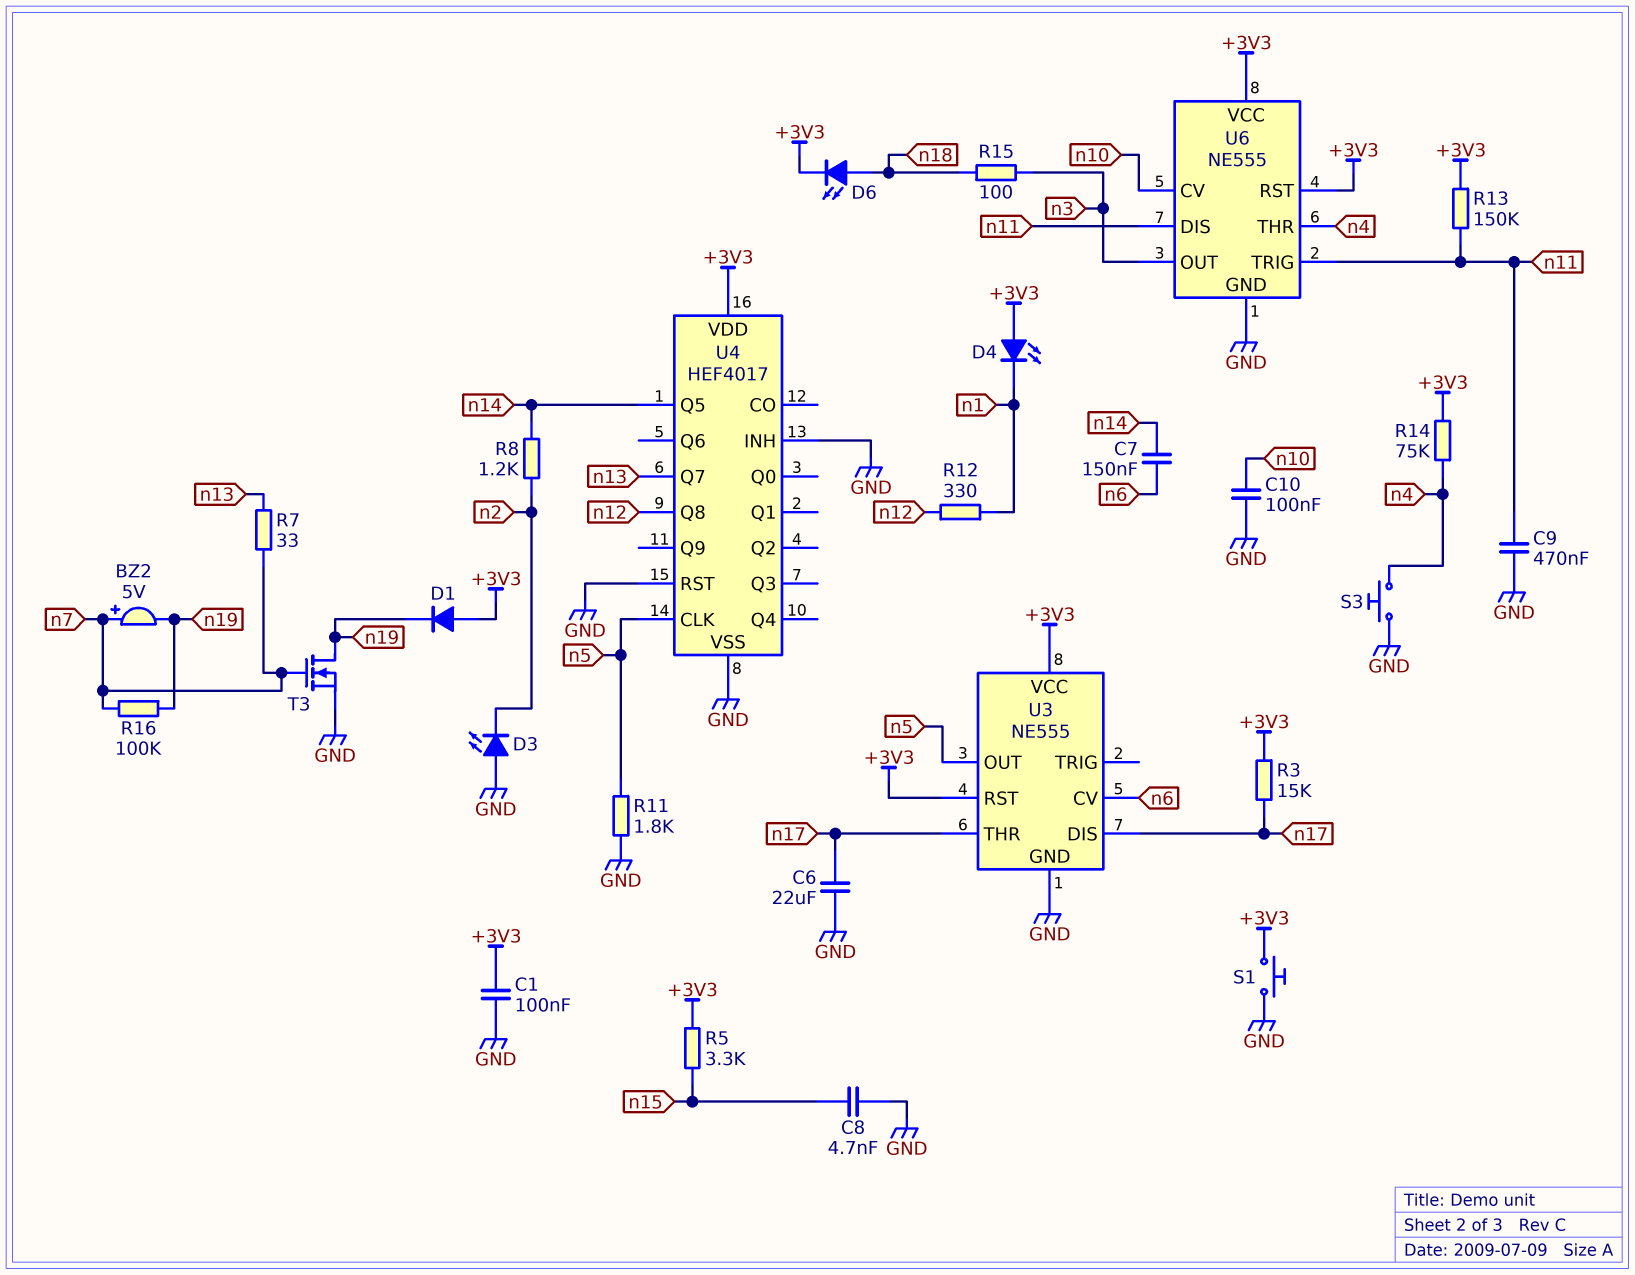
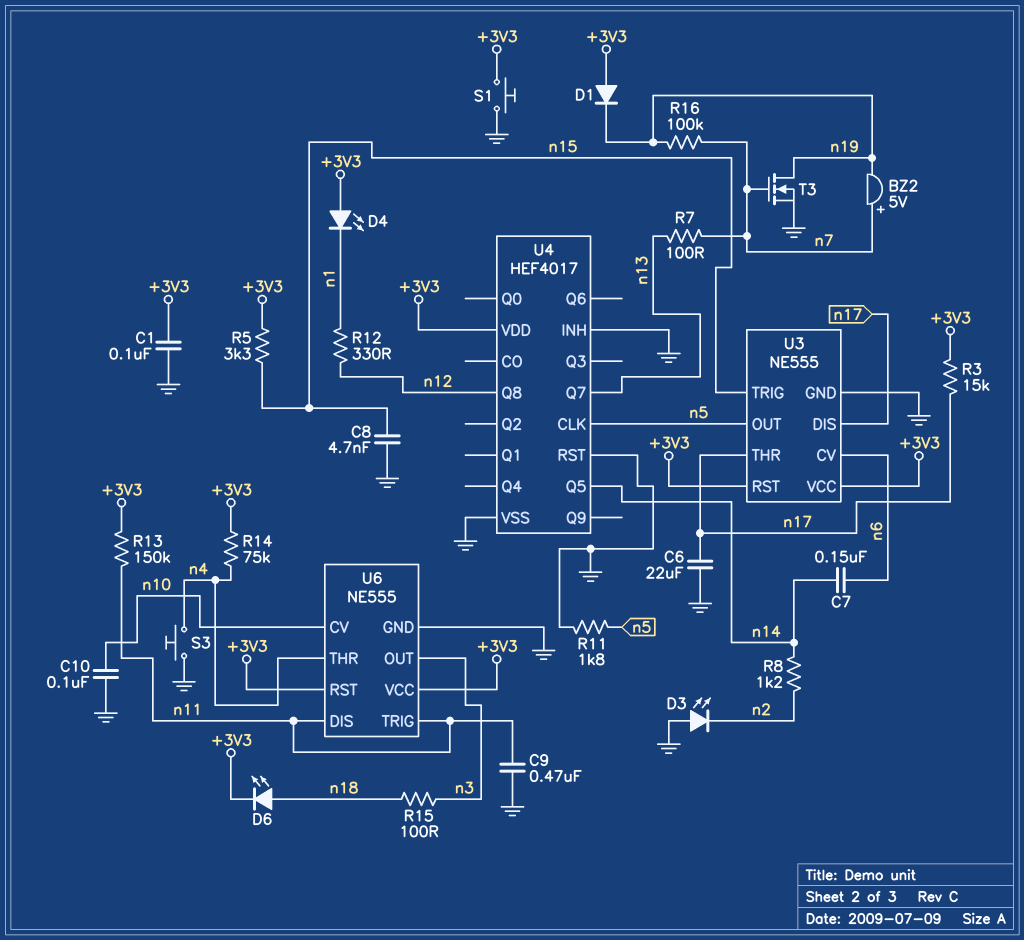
R7: 33 (n7, n13) -> 100 (n7, n13)
U3 pin TRIG: none -> n15

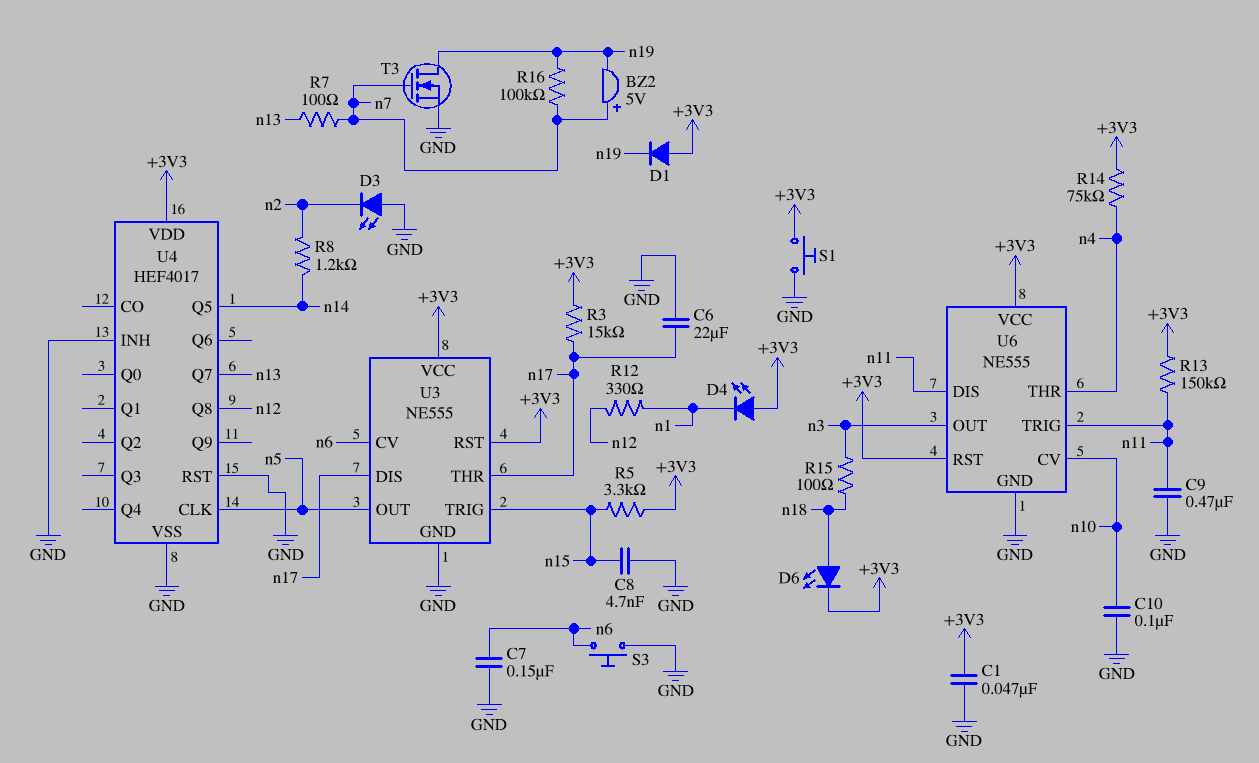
C1: 100nF (+3V3, GND) -> 47nF (+3V3, GND)
C7: 150nF (n6, n14) -> 150nF (GND, n6)
R11: 1.8k (GND, n5) -> none
S3: button (GND, n4) -> button (GND, n6)

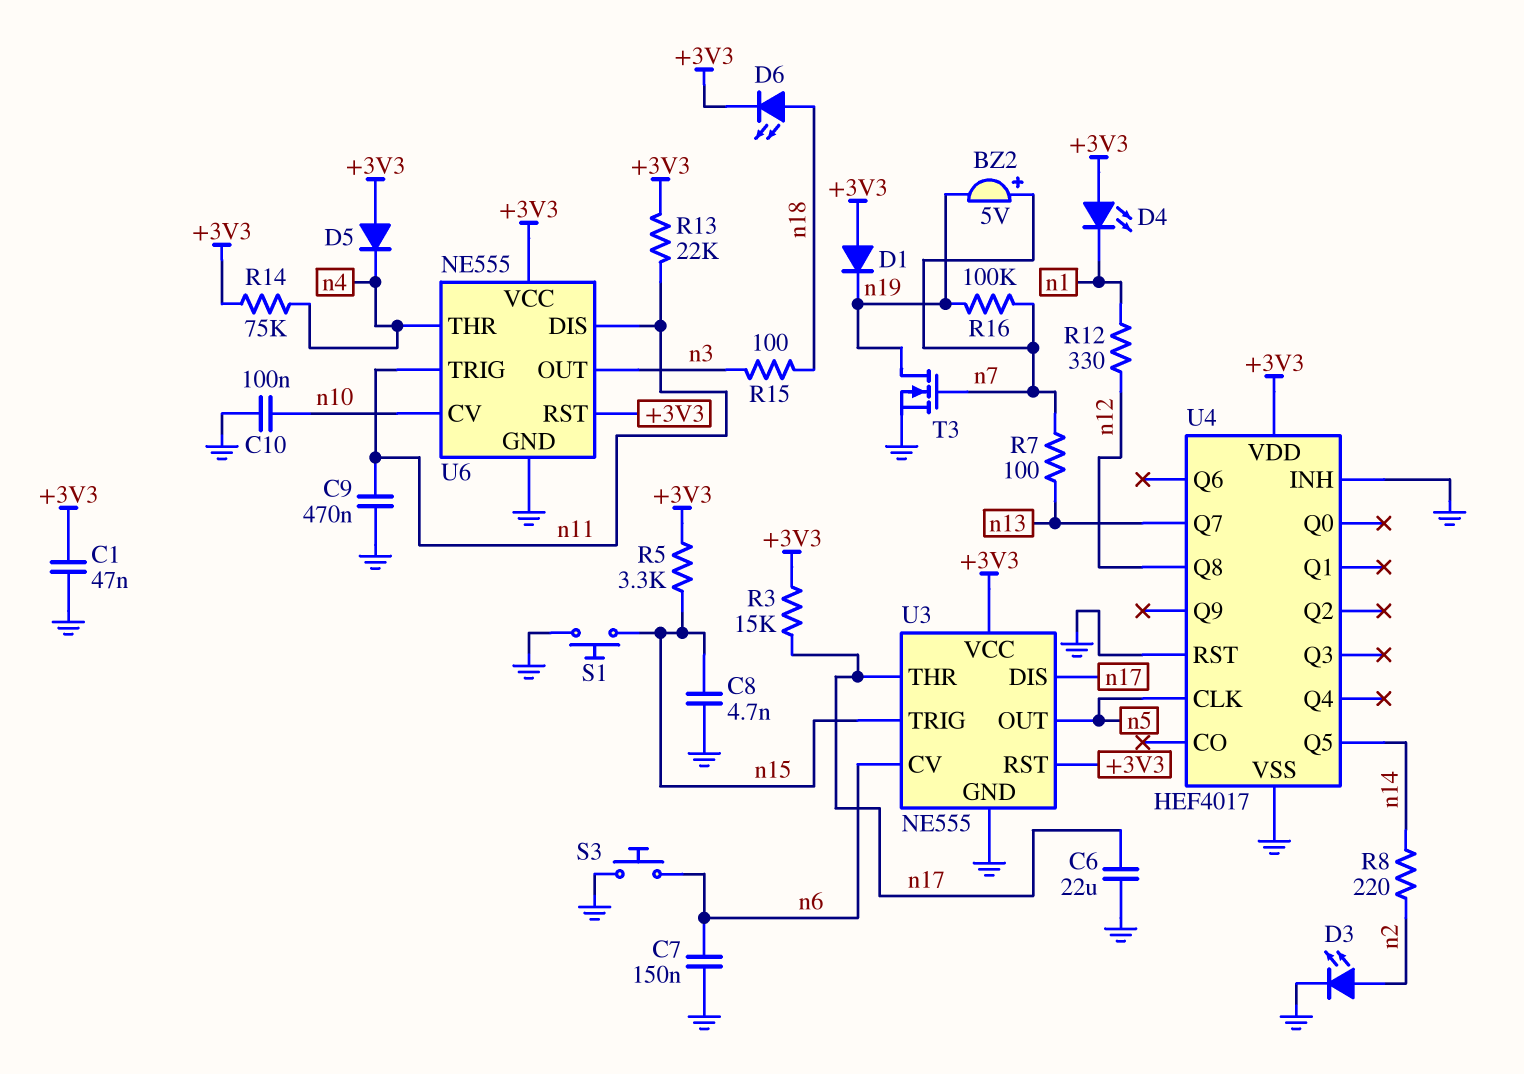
D3: LED (A GND, K n2) -> LED (A n2, K GND)
D5: none -> diode (A +3V3, K n4)
R8: 1.2k (n2, n14) -> 220 (n2, n14)
R13: 150k (+3V3, n11) -> 22k (+3V3, n11)
S1: button (+3V3, GND) -> button (GND, n15)

